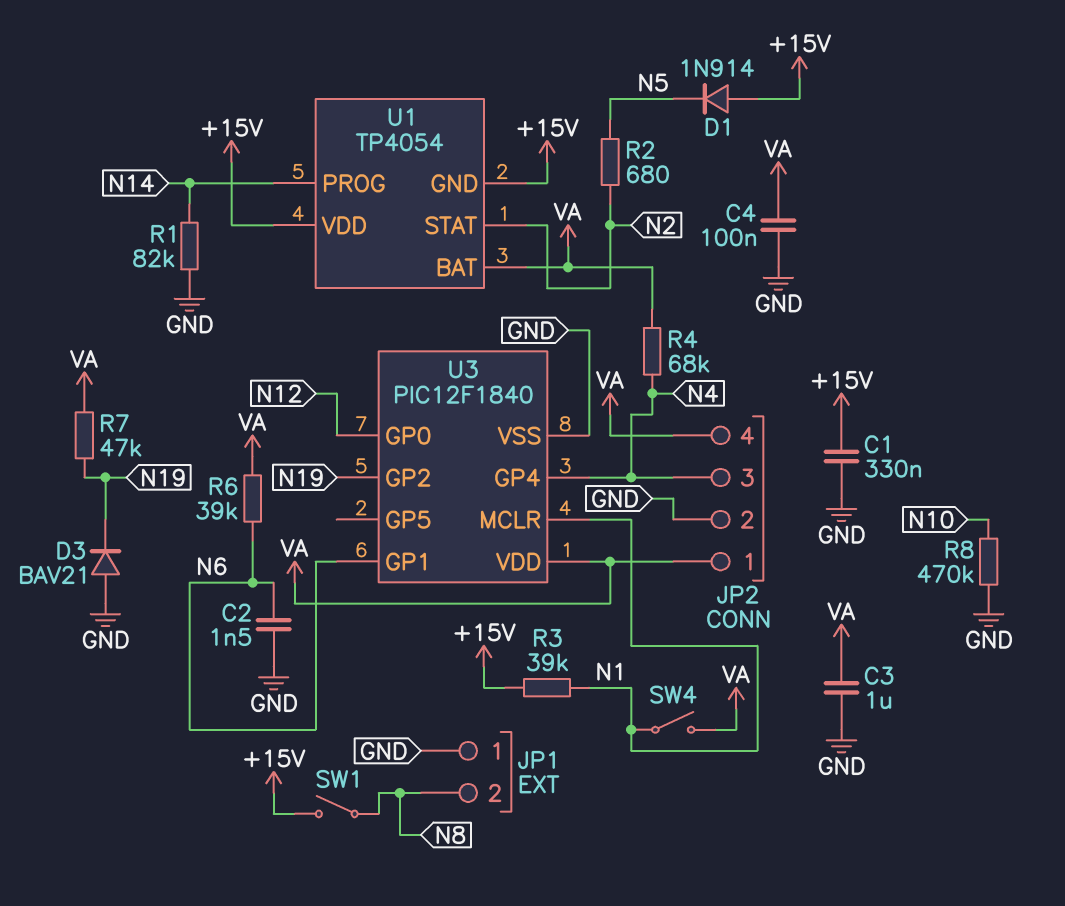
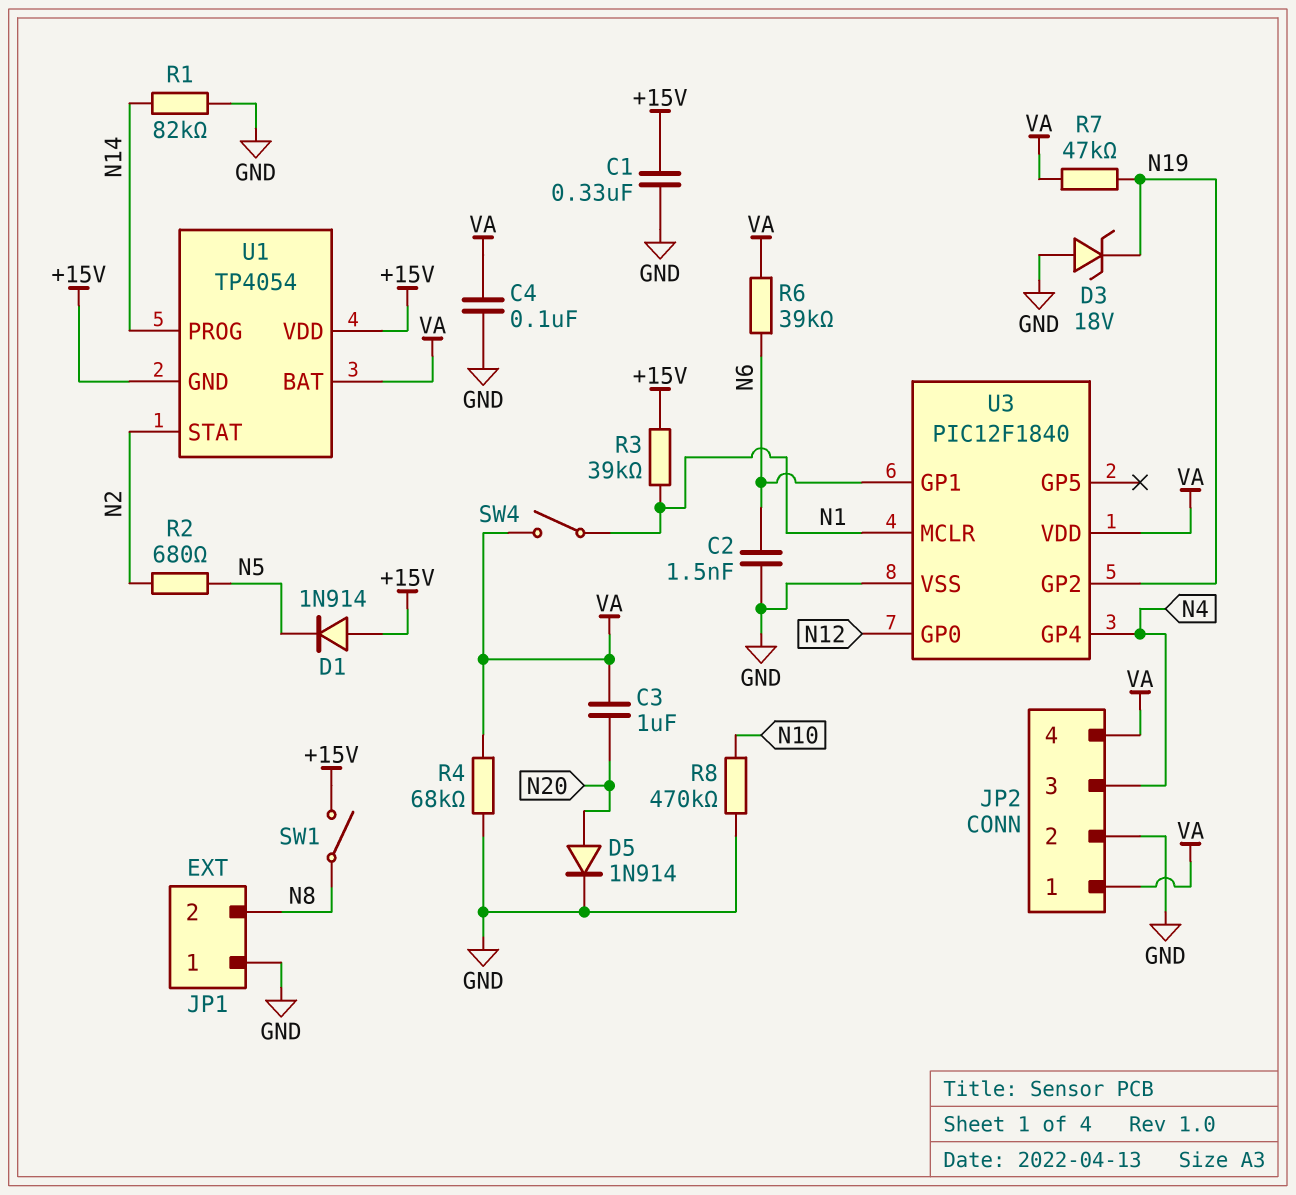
C3: 1uF (GND, VA) -> 1uF (N20, VA)
D3: diode BAV21 (A GND, K N19) -> zener 18V (A GND, K N19)
D5: none -> diode 1N914 (A N20, K GND)
R4: 68k (N4, VA) -> 68k (GND, VA)

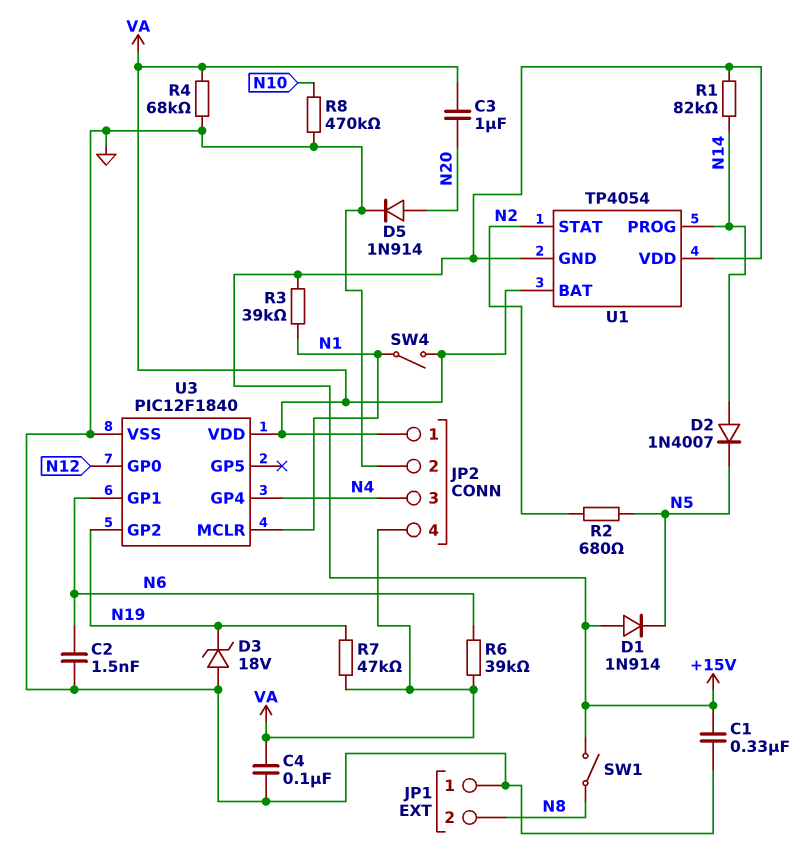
D2: none -> diode 1N4007 (A N14, K N5)
R1: 82k (GND, N14) -> 82k (+15V, N14)

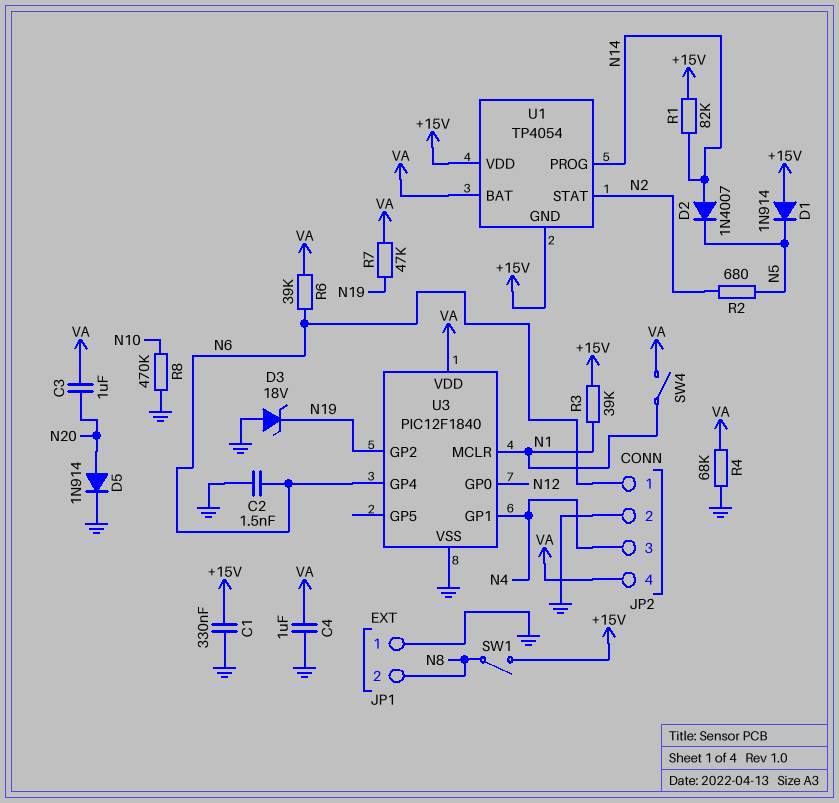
C4: 100nF (GND, VA) -> 1uF (GND, VA)
JP2 pin 1: VA -> N6
U3 pin GP1: N6 -> N4
U3 pin GP4: N4 -> N6

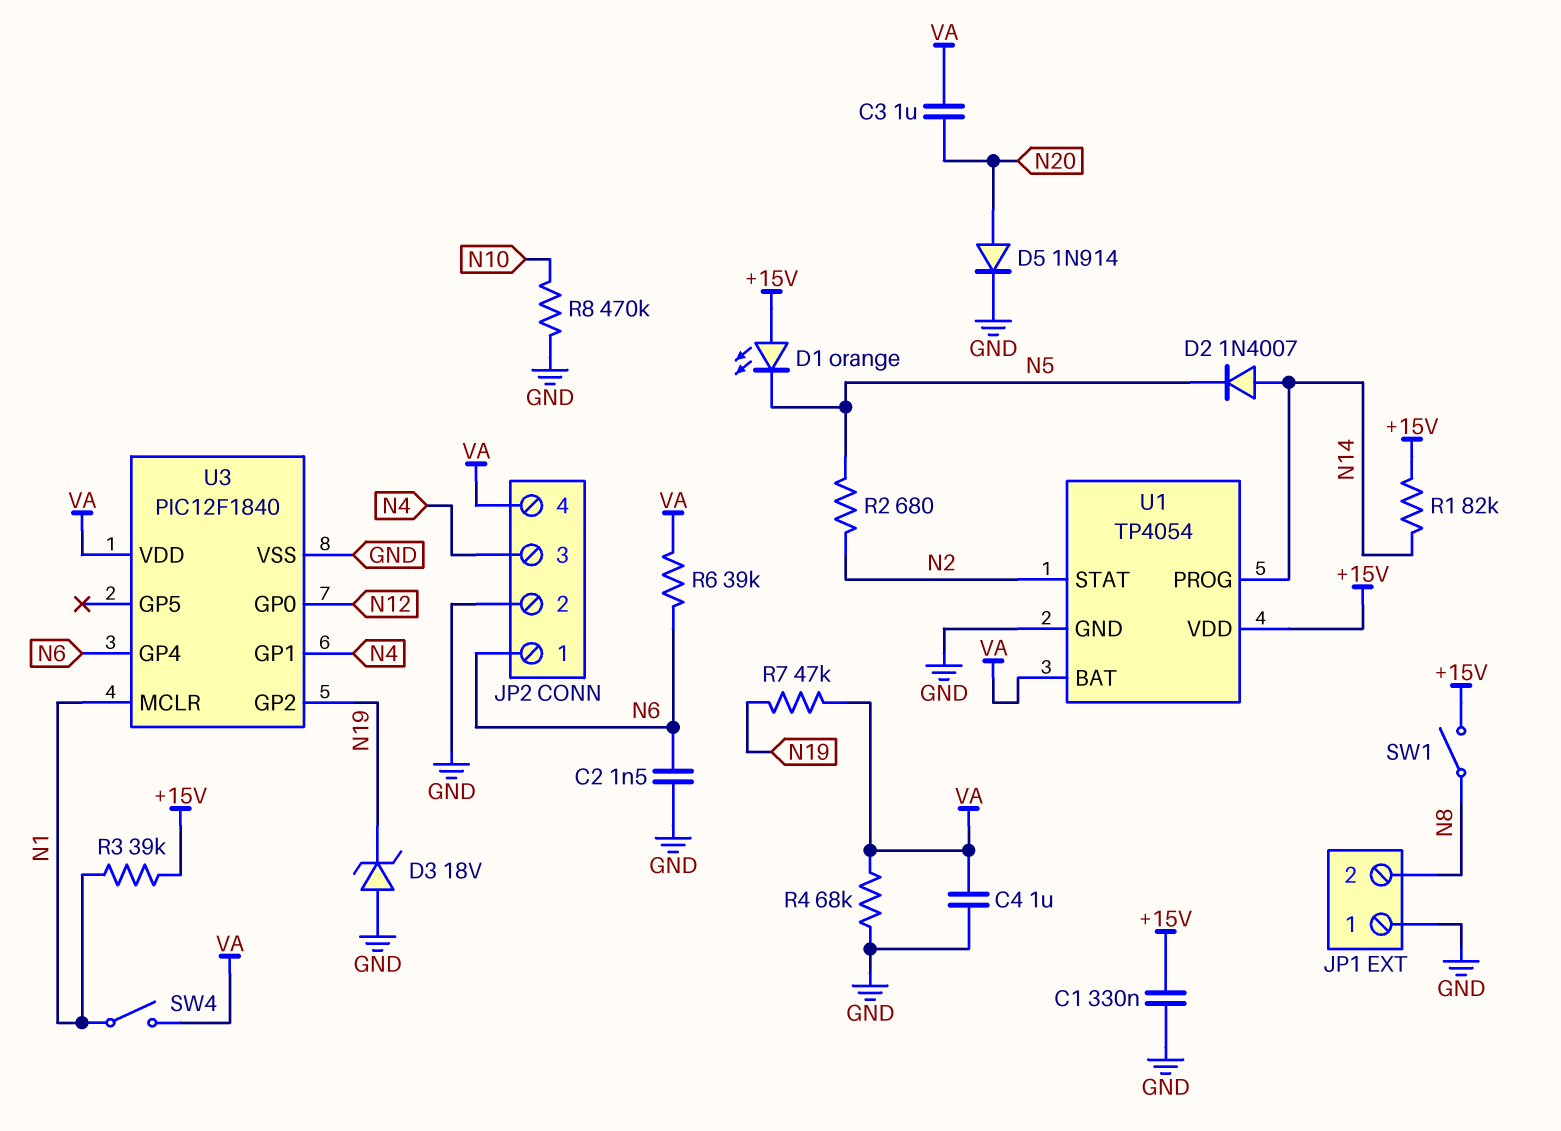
D1: diode 1N914 (A +15V, K N5) -> LED orange (A +15V, K N5)
U1 pin GND: +15V -> GND

